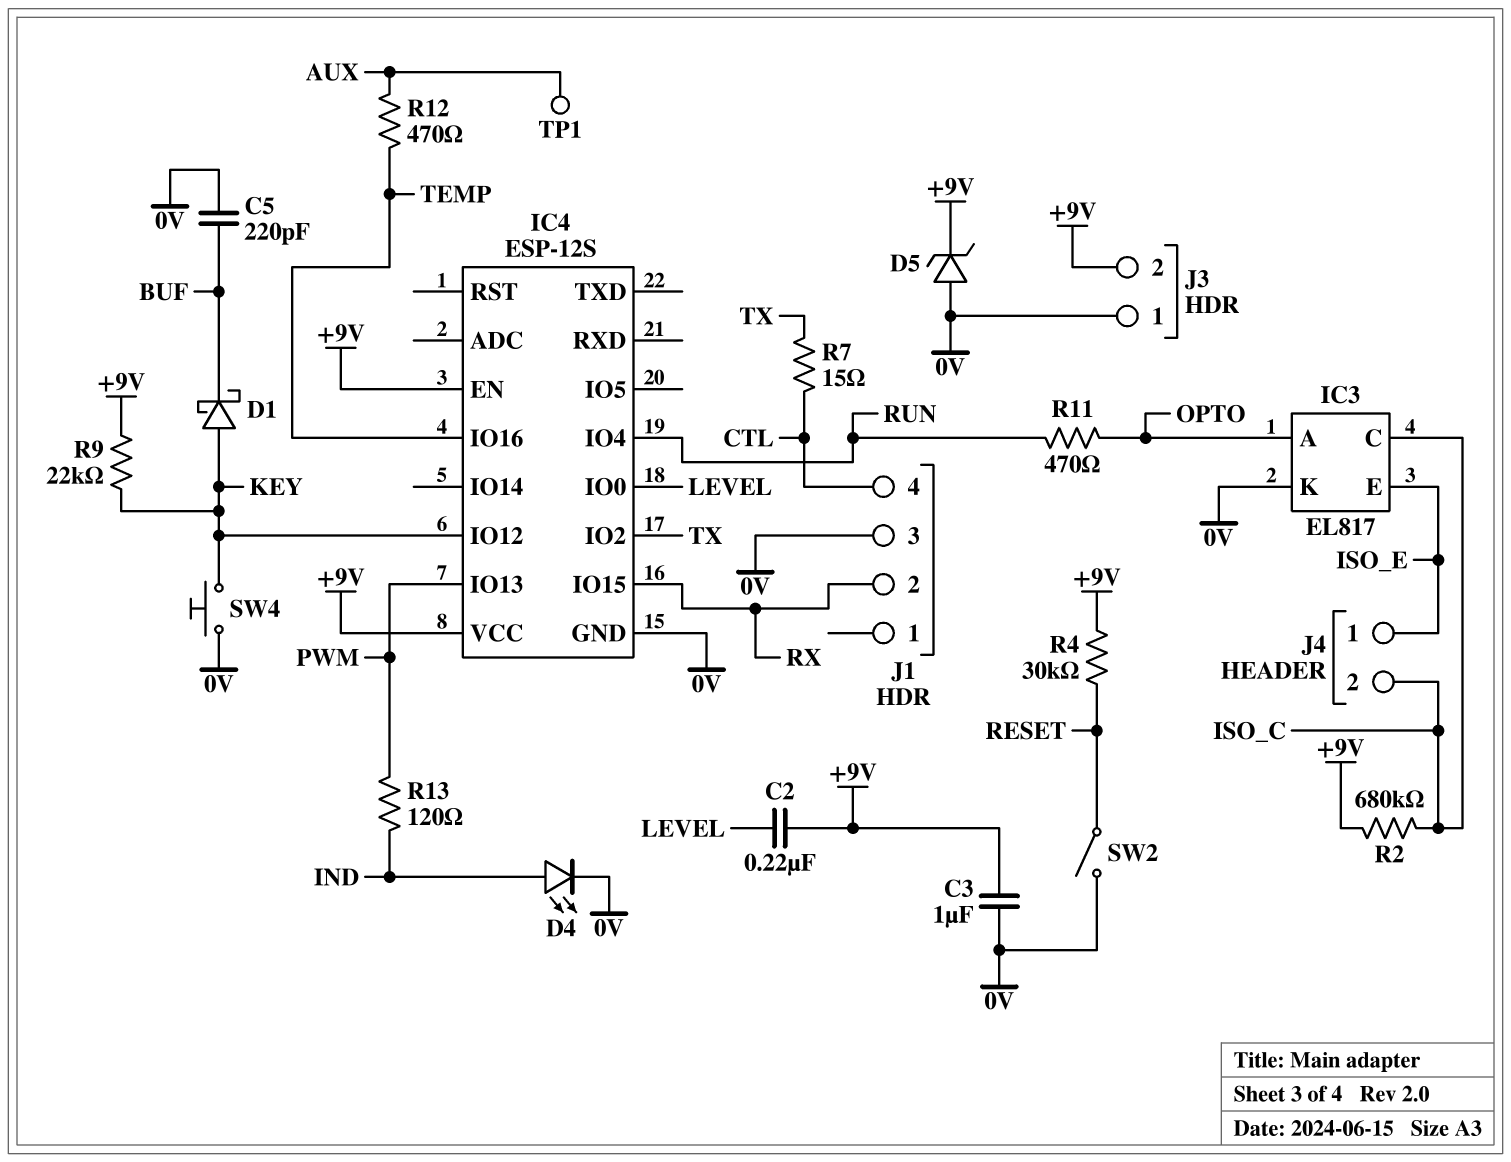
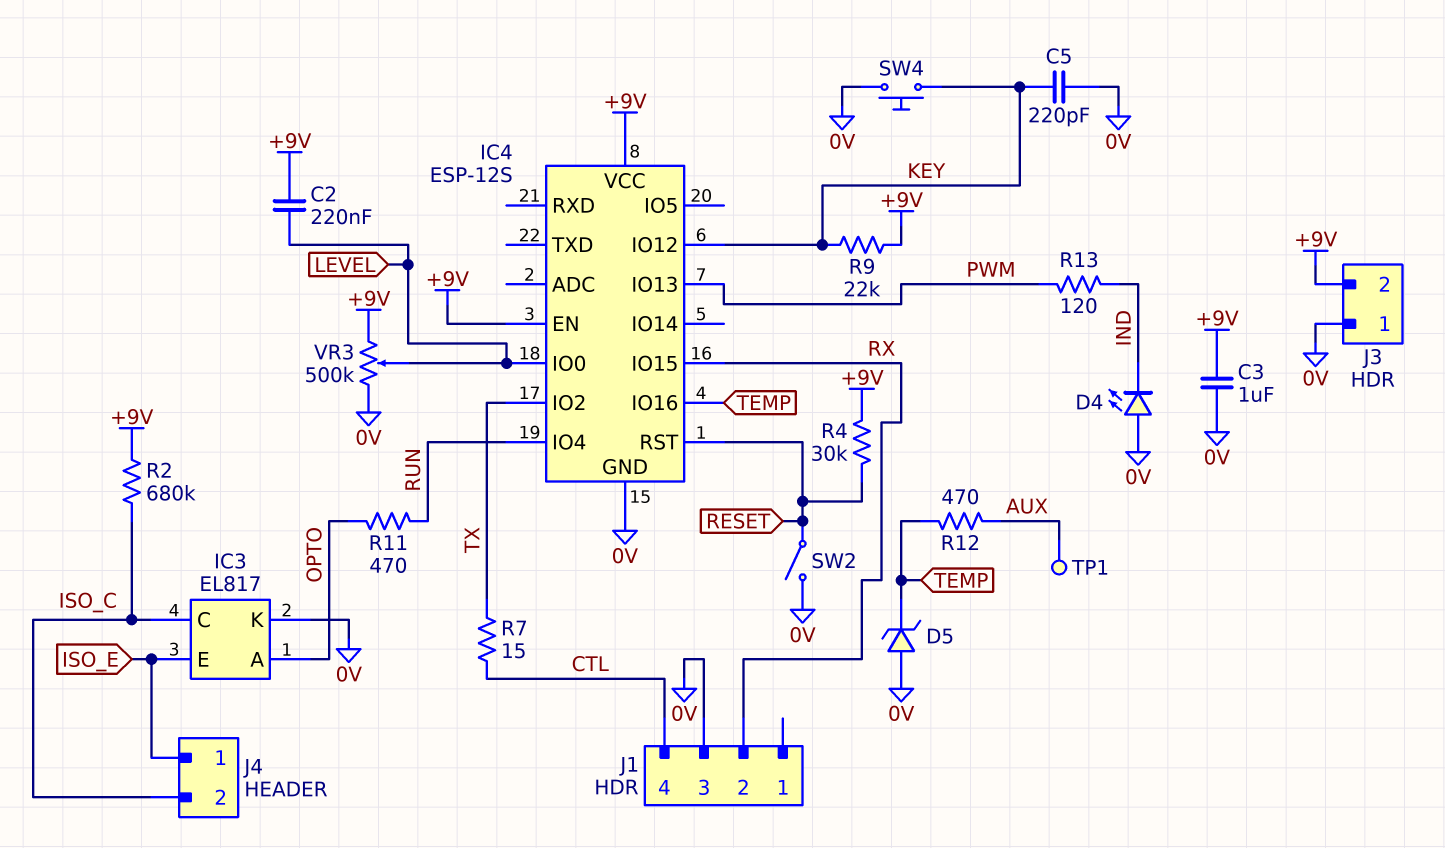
C5: 220pF (0V, BUF) -> 220pF (0V, KEY)
D1: schottky (A KEY, K BUF) -> none
D4: LED (A IND, K 0V) -> LED (A 0V, K IND)
D5: zener (A 0V, K +9V) -> zener (A 0V, K TEMP)
IC4 pin RST: none -> RESET
VR3: none -> 500k (+9V, 0V, wiper LEVEL)

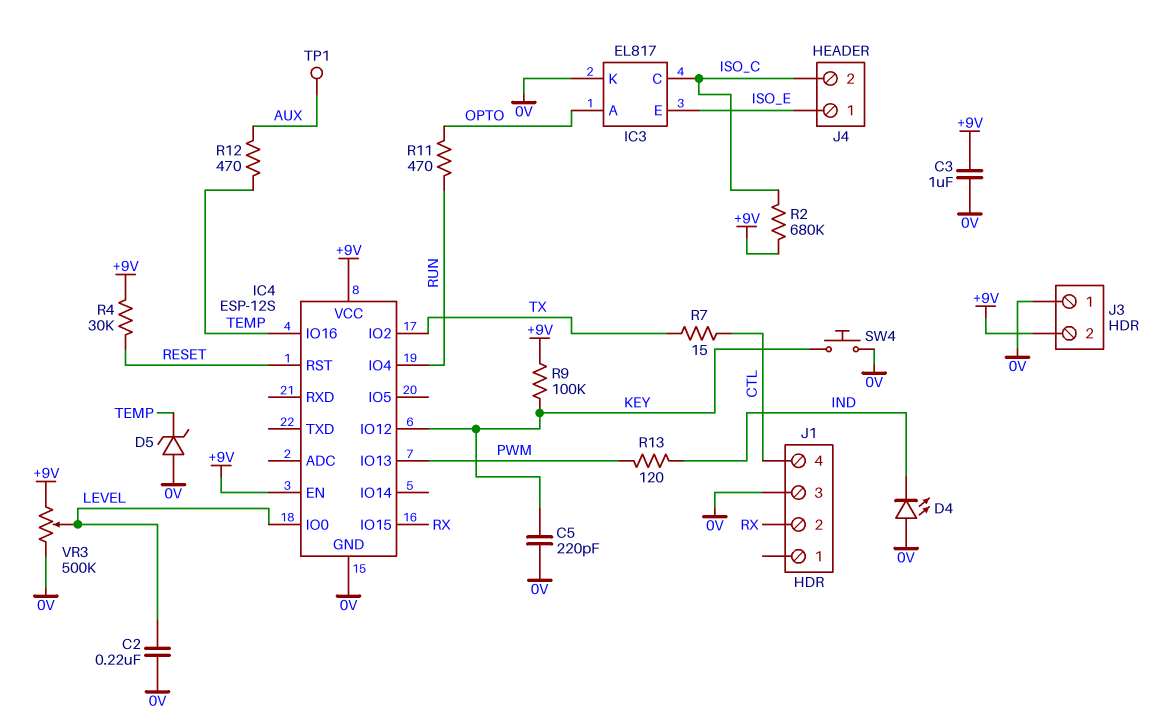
C2: 220nF (+9V, LEVEL) -> 220nF (0V, LEVEL)
R9: 22k (+9V, KEY) -> 100k (+9V, KEY)
SW2: switch (0V, RESET) -> none

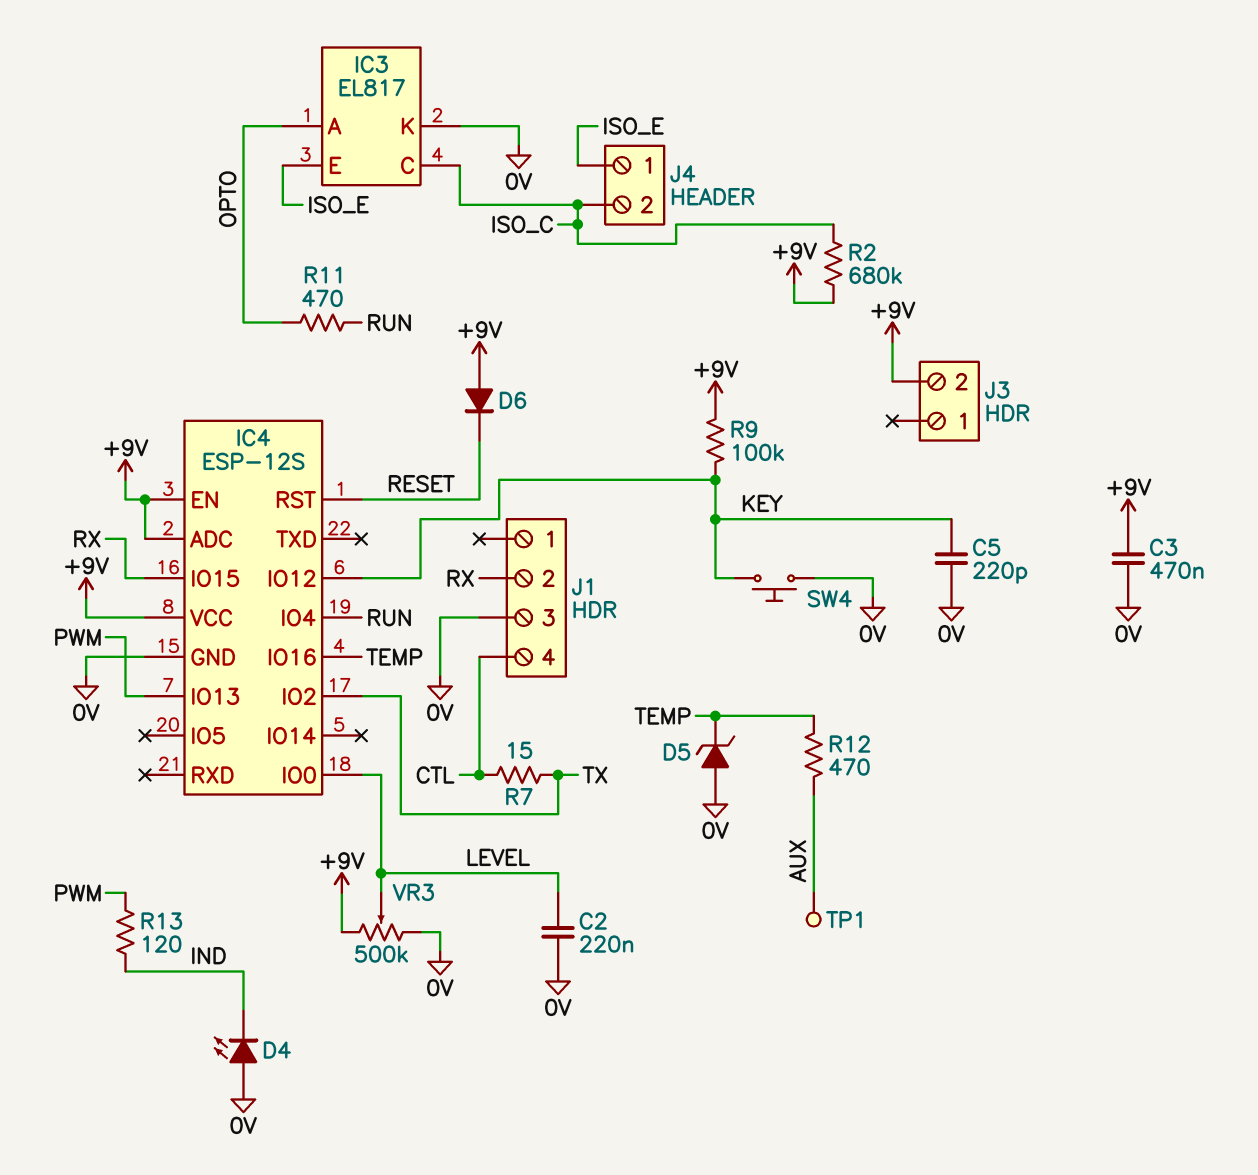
C3: 1uF (+9V, 0V) -> 470nF (+9V, 0V)
D6: none -> diode (A +9V, K RESET)
IC4 pin ADC: none -> +9V
J3 pin 1: 0V -> none
R4: 30k (+9V, RESET) -> none

